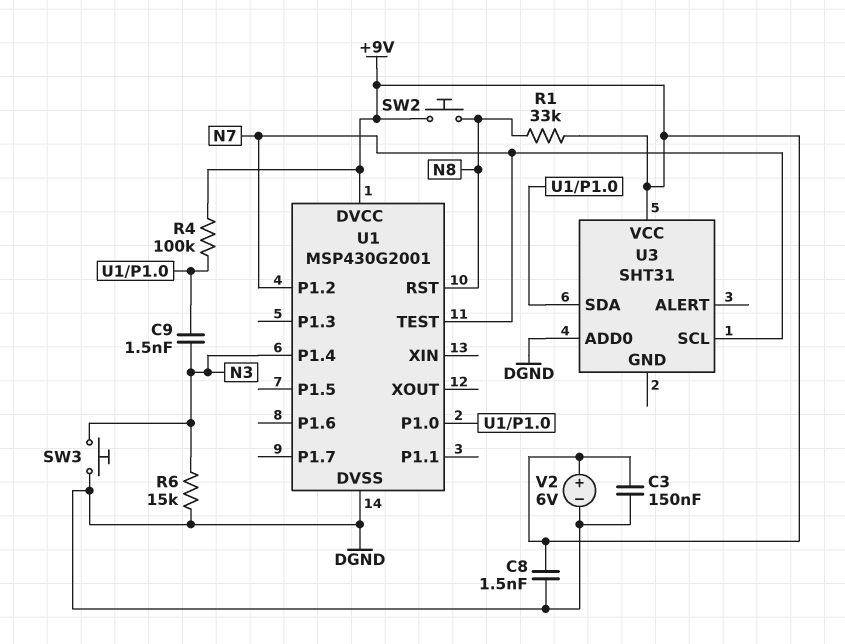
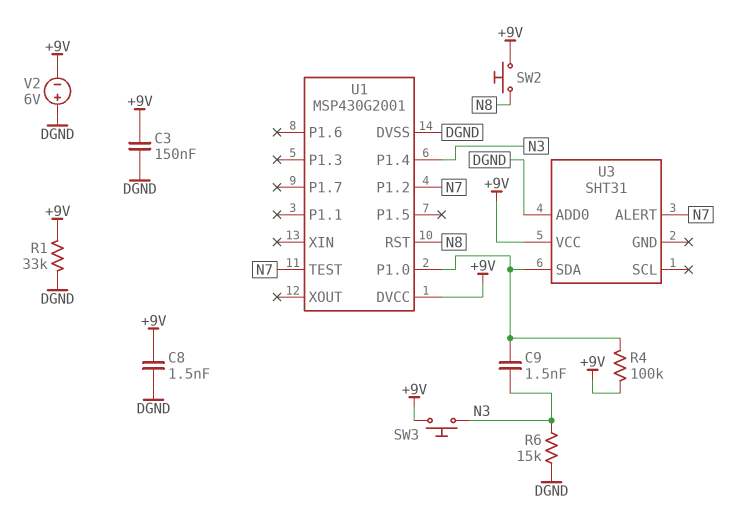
R1: 33k (+9V, N8) -> 33k (+9V, DGND)
SW3: button (DGND, N3) -> button (+9V, N3)
U3 pin ALERT: none -> N7
U3 pin SCL: N7 -> none
V2: 6V (plus +9V, minus DGND) -> 6V (plus DGND, minus +9V)

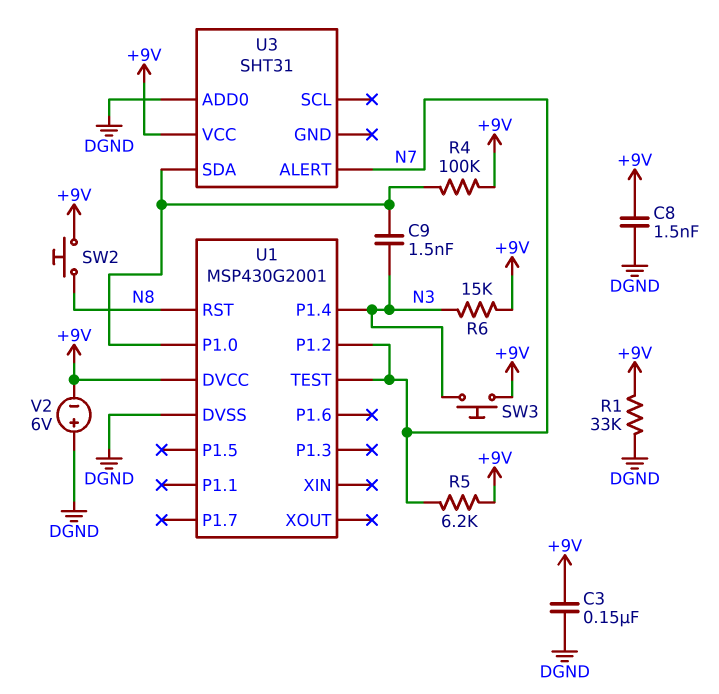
R5: none -> 6.2k (+9V, N7)
R6: 15k (DGND, N3) -> 15k (+9V, N3)

